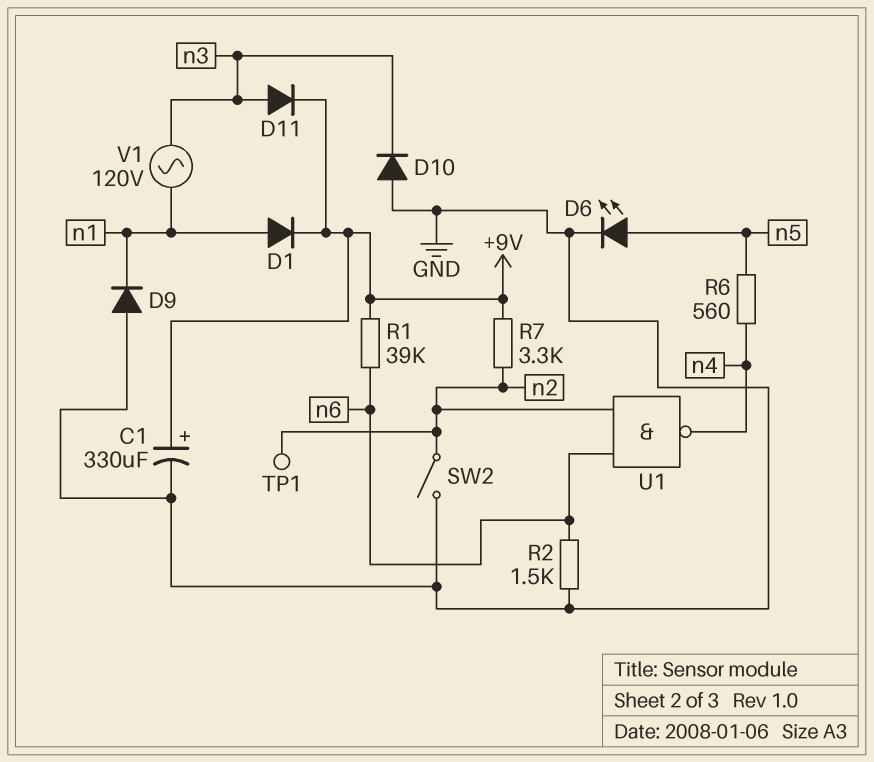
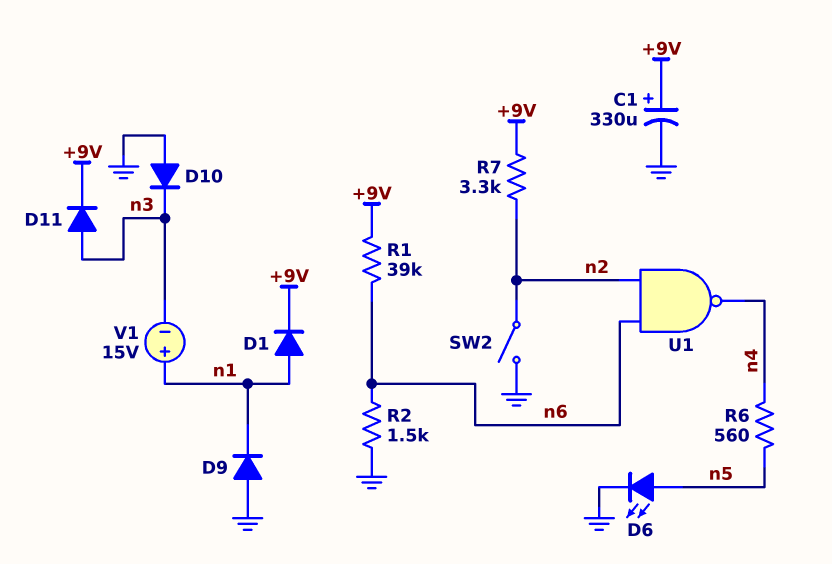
TP1: test point (n2) -> none
V1: AC 120V (n1, n3) -> 15V (plus n1, minus n3)

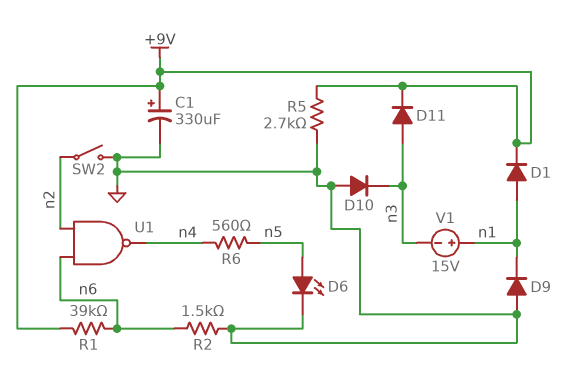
R5: none -> 2.7k (+9V, GND)
R7: 3.3k (+9V, n2) -> none

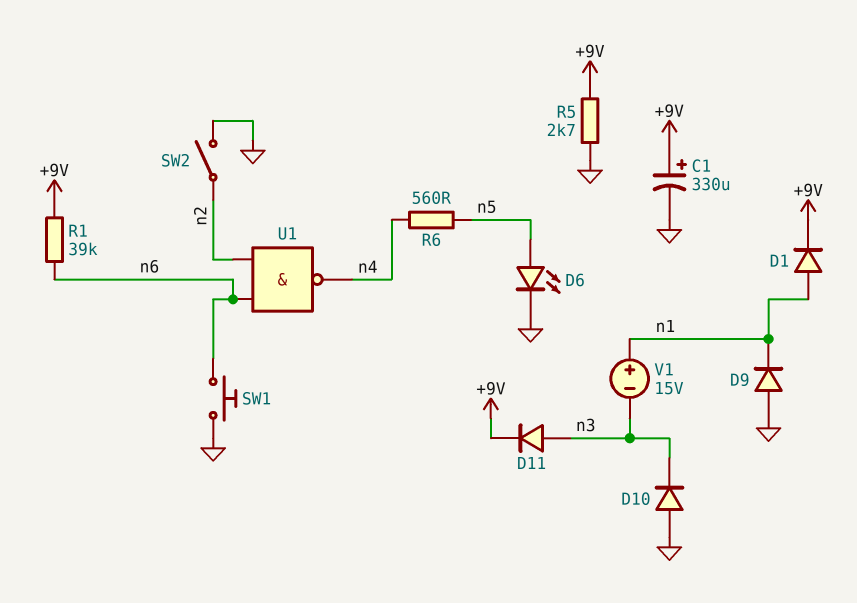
R2: 1.5k (GND, n6) -> none
SW1: none -> button (GND, n6)

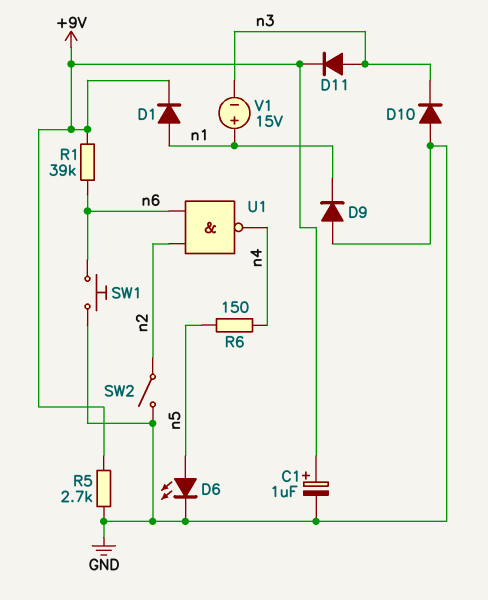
C1: 330uF (plus +9V, minus GND) -> 1uF (plus +9V, minus GND)
R6: 560 (n4, n5) -> 150 (n4, n5)

